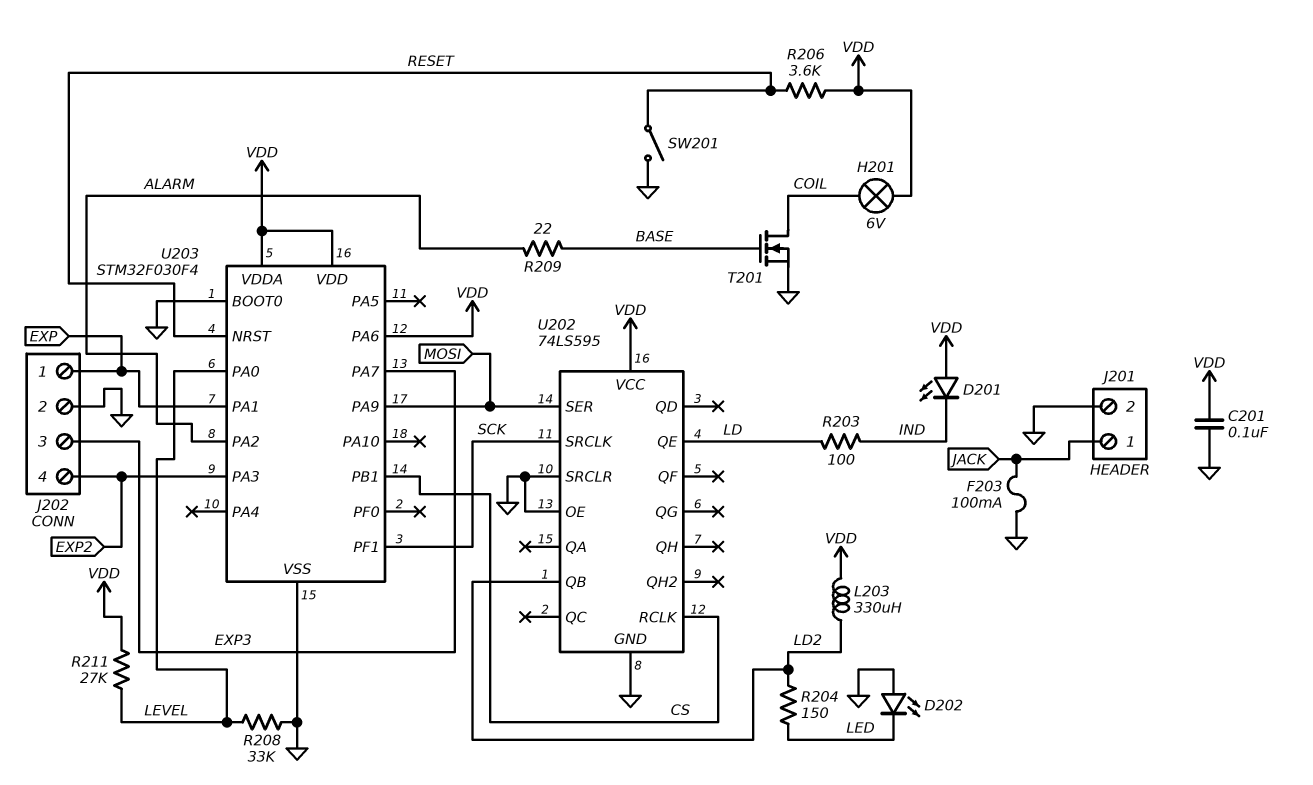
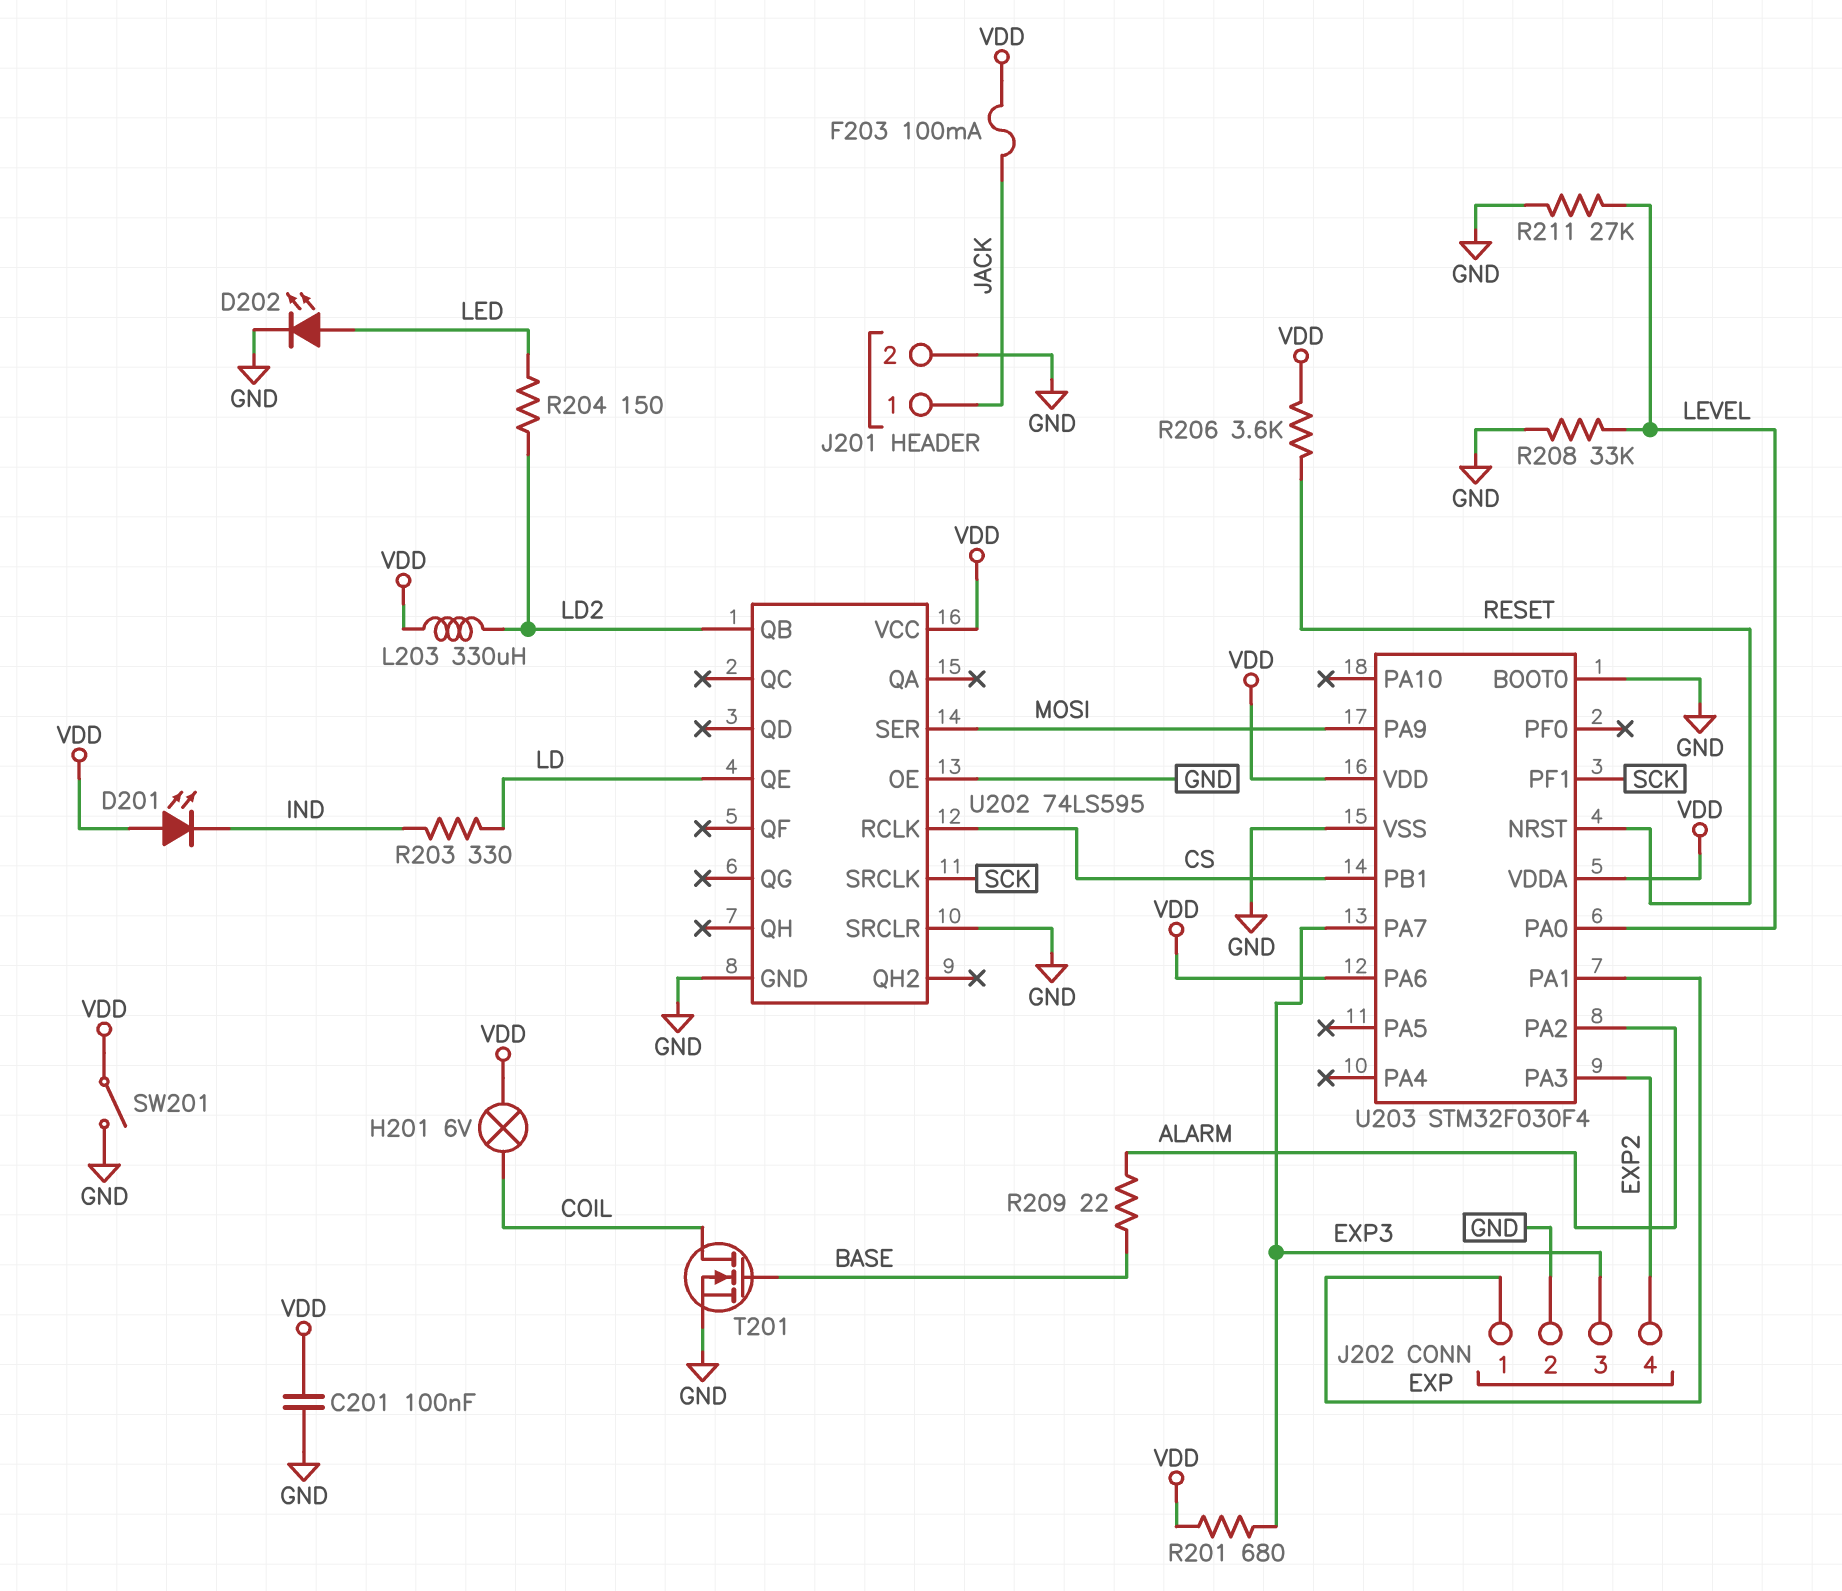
D202: LED (A GND, K LED) -> LED (A LED, K GND)
F203: 100mA (GND, JACK) -> 100mA (JACK, VDD)
R201: none -> 680 (EXP3, VDD)
R203: 100 (IND, LD) -> 330 (IND, LD)
R211: 27k (LEVEL, VDD) -> 27k (GND, LEVEL)
SW201: switch (GND, RESET) -> switch (GND, VDD)

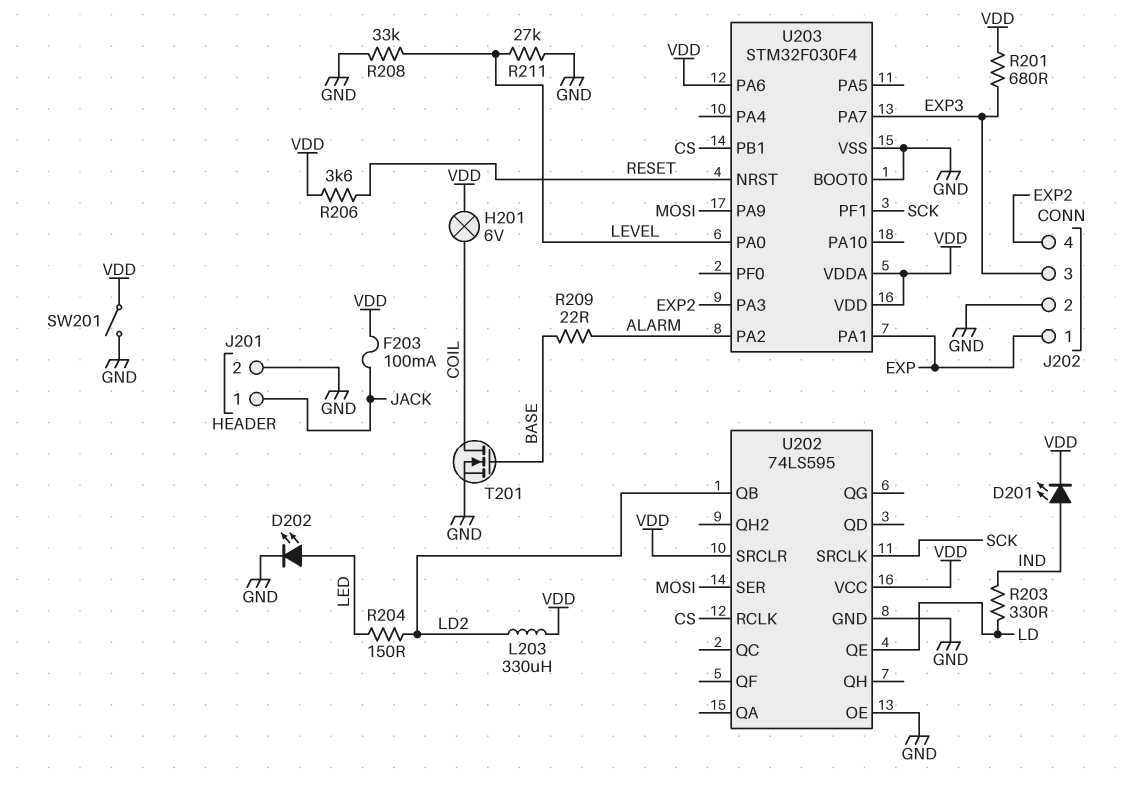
C201: 100nF (GND, VDD) -> none
D201: LED (A VDD, K IND) -> LED (A IND, K VDD)
U202 pin SRCLR: GND -> VDD

